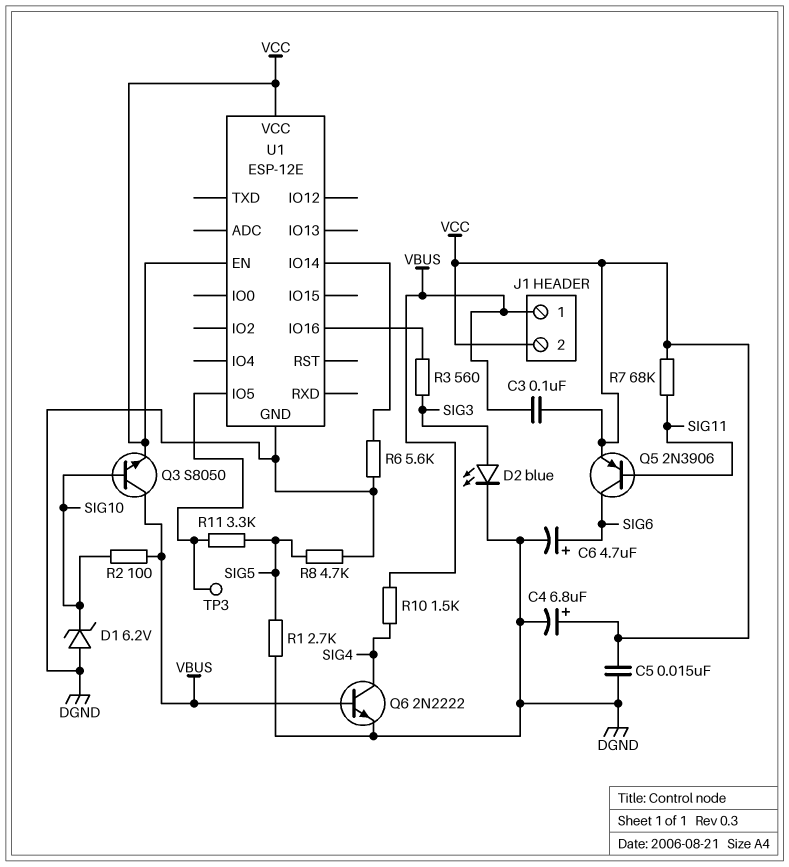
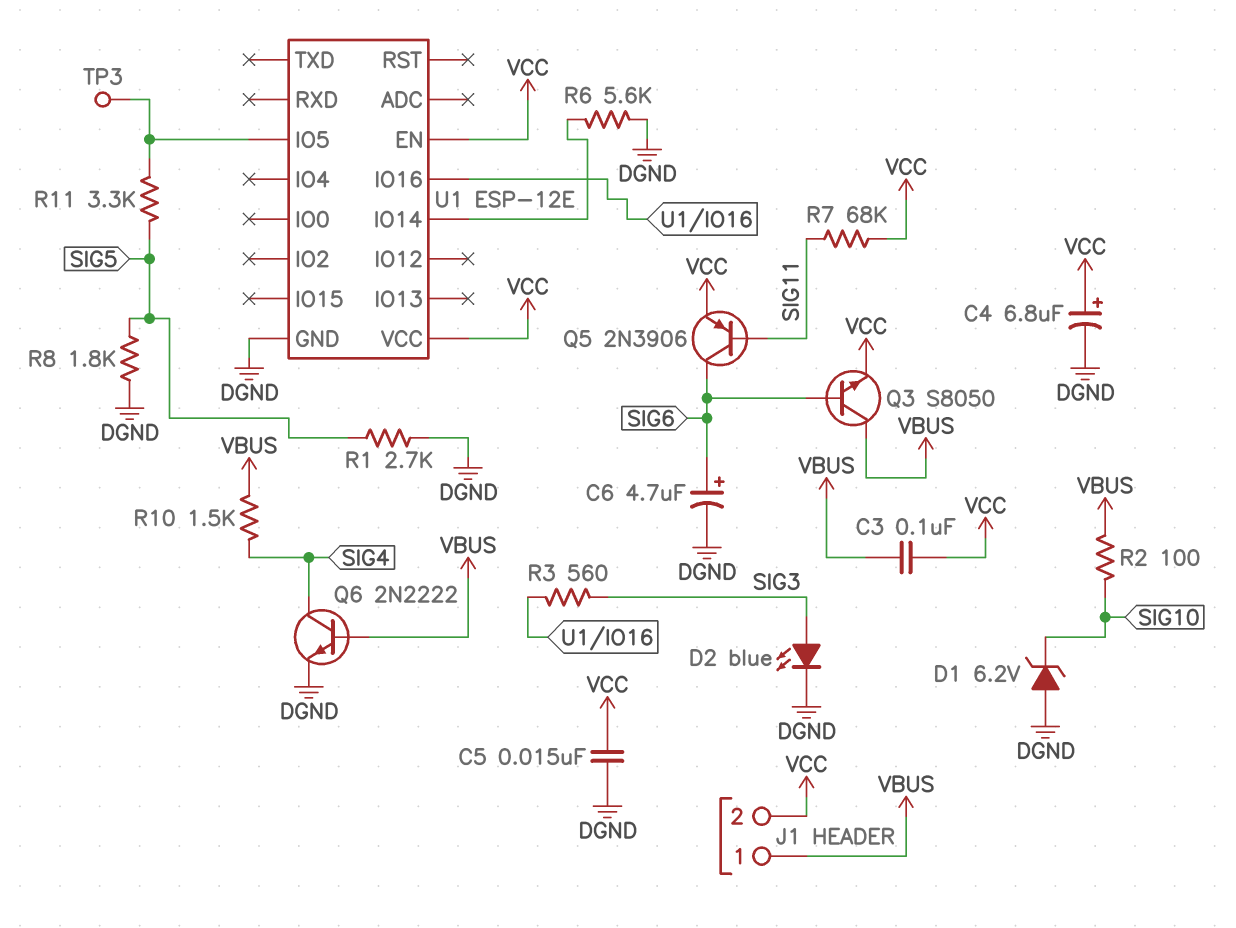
Q3: NPN S8050 (B SIG10, C VBUS, E VCC) -> NPN S8050 (B SIG6, C VBUS, E VCC)
R8: 4.7k (DGND, SIG5) -> 1.8k (DGND, SIG5)

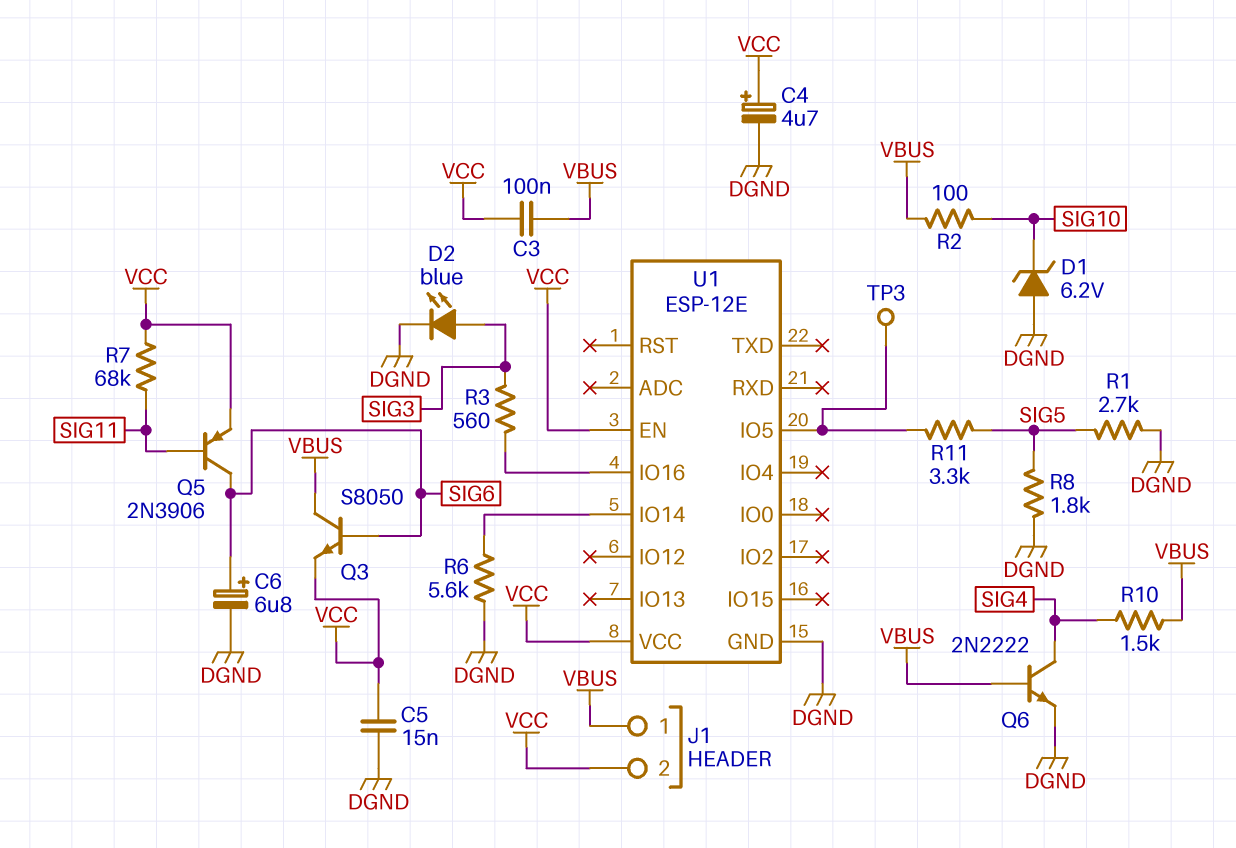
C4: 6.8uF (plus VCC, minus DGND) -> 4.7uF (plus VCC, minus DGND)
C6: 4.7uF (plus SIG6, minus DGND) -> 6.8uF (plus SIG6, minus DGND)

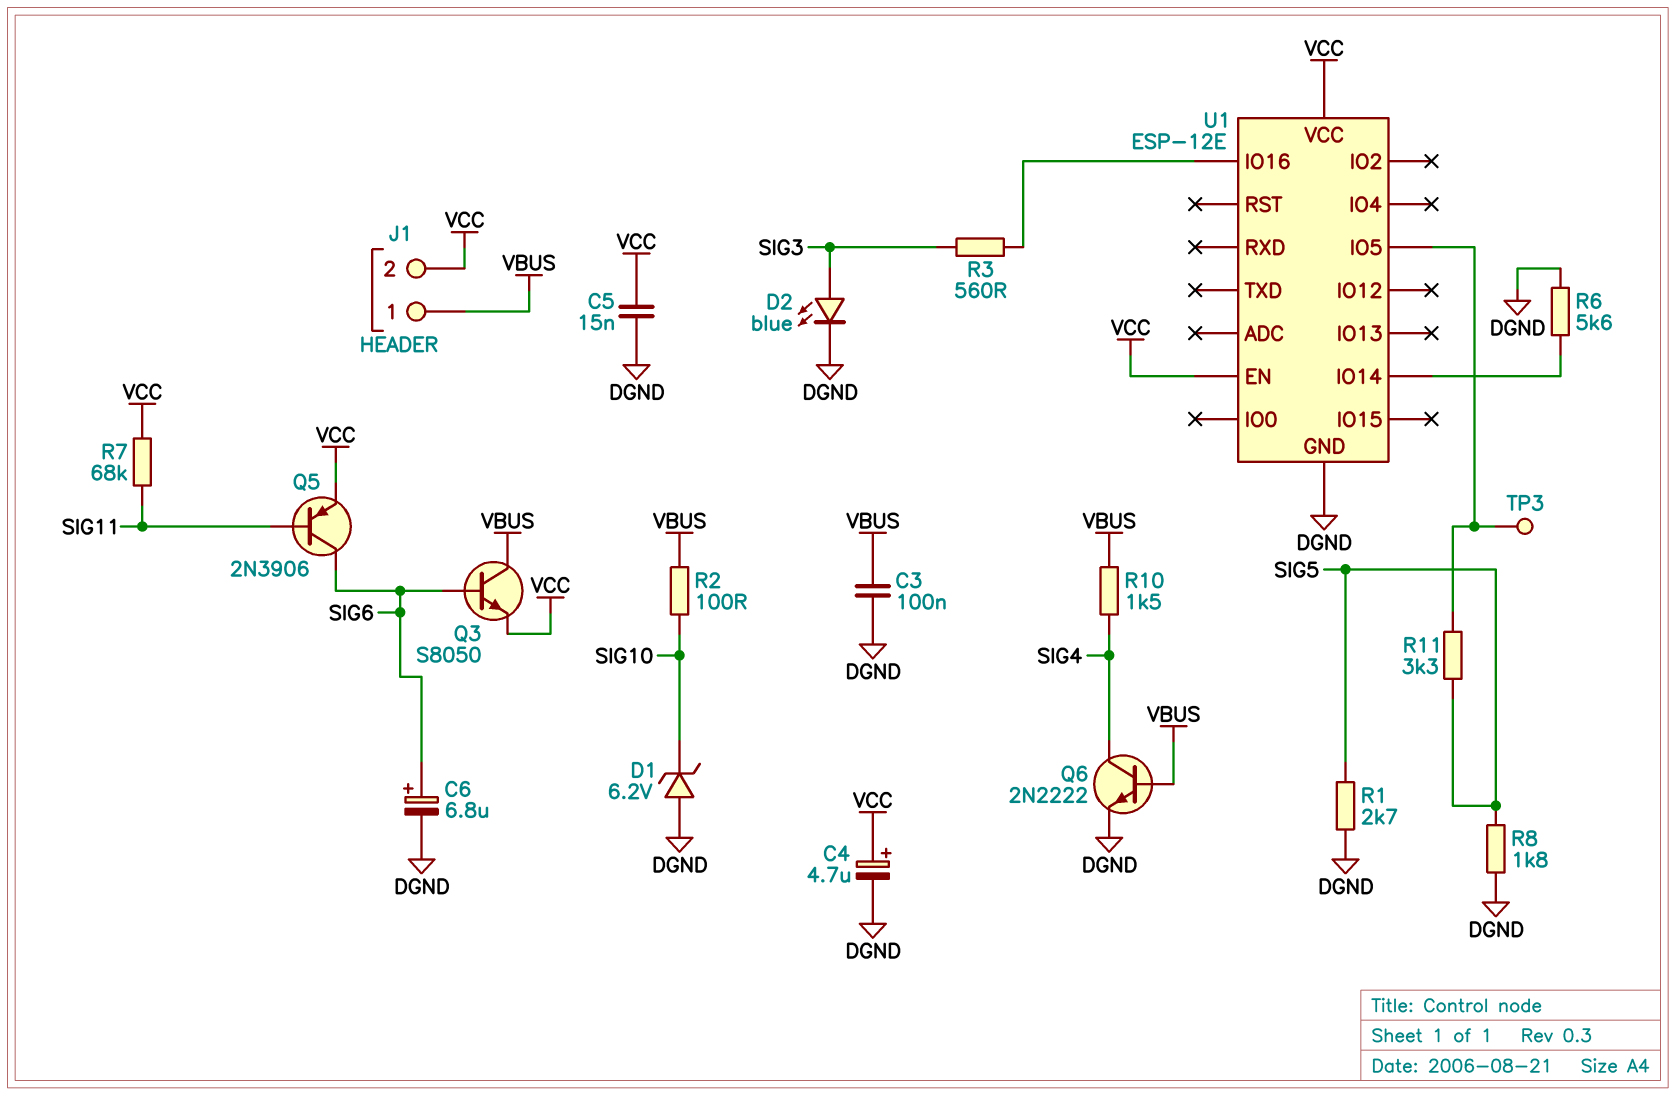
C3: 100nF (VBUS, VCC) -> 100nF (DGND, VBUS)

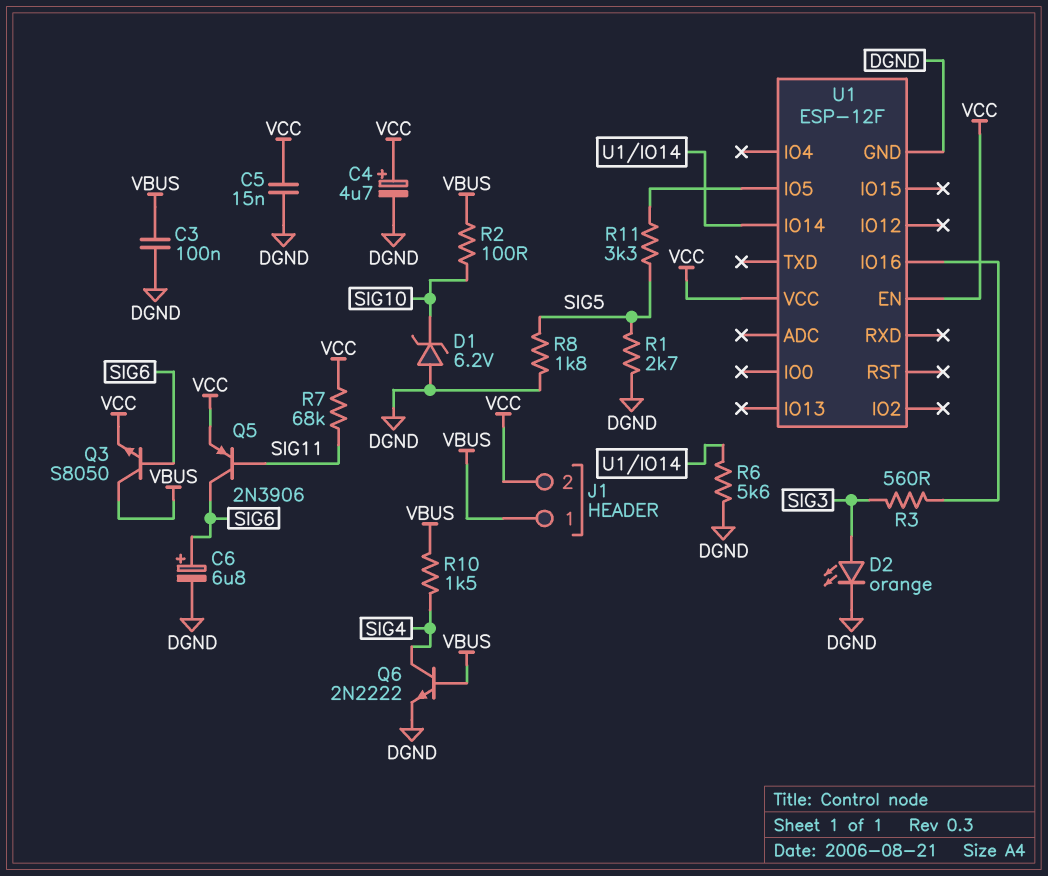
D2: LED blue (A SIG3, K DGND) -> LED orange (A SIG3, K DGND)
TP3: test point (U1/IO5) -> none
U1: ESP-12E -> ESP-12F

